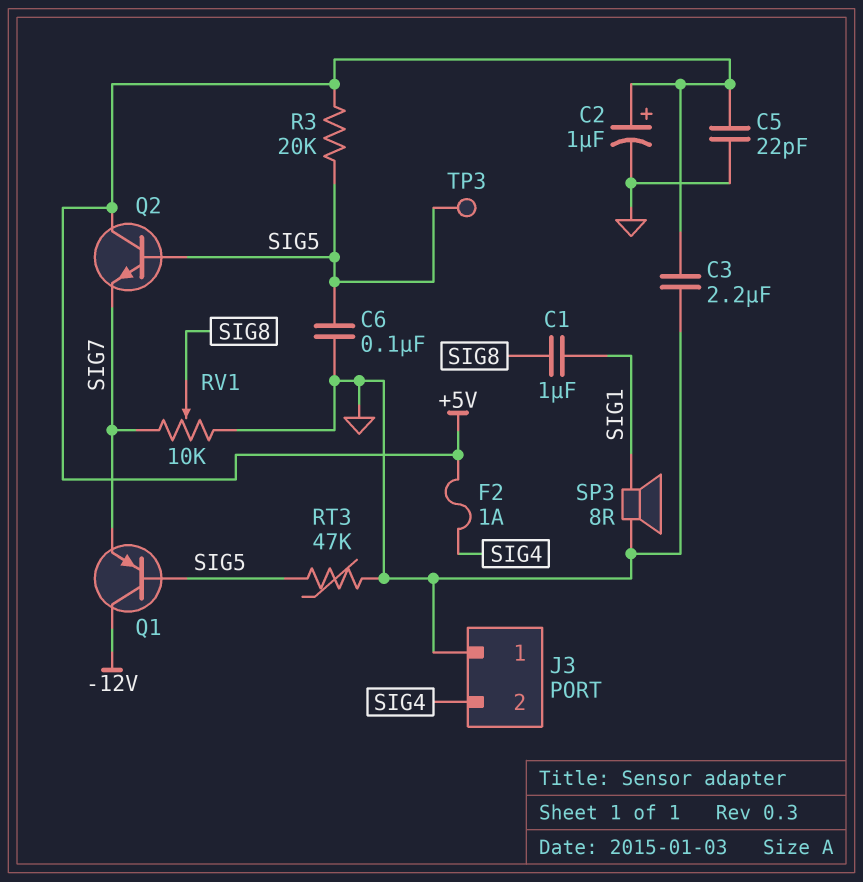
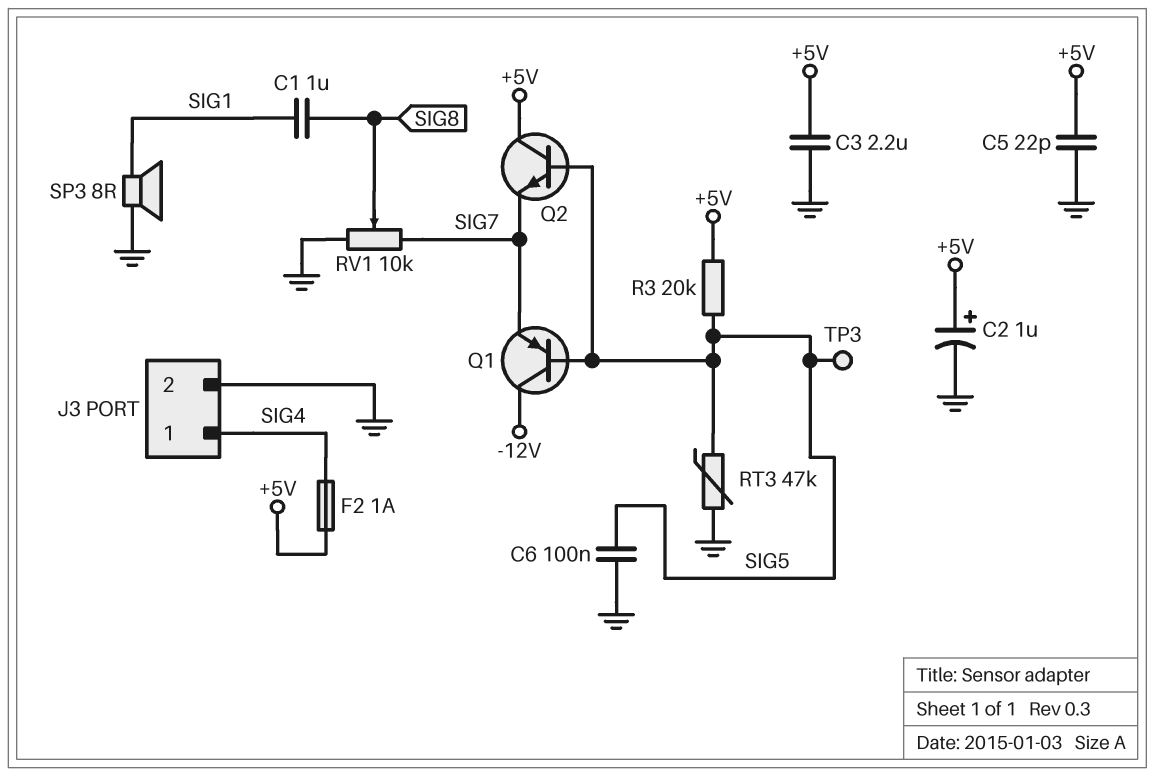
J3 pin 1: GND -> SIG4
J3 pin 2: SIG4 -> GND

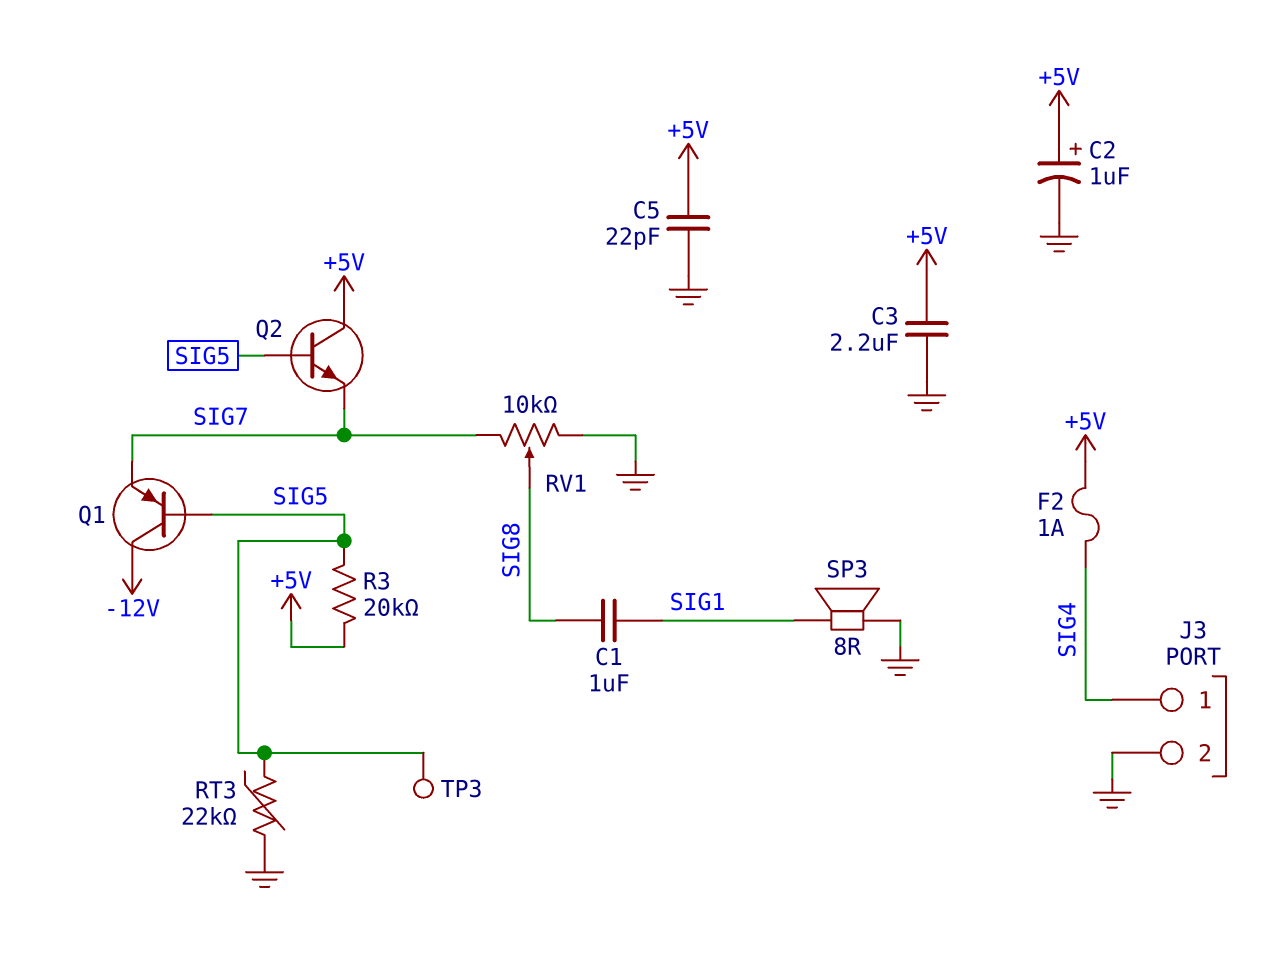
C6: 100nF (GND, SIG5) -> none
RT3: 47k (GND, SIG5) -> 22k (GND, SIG5)

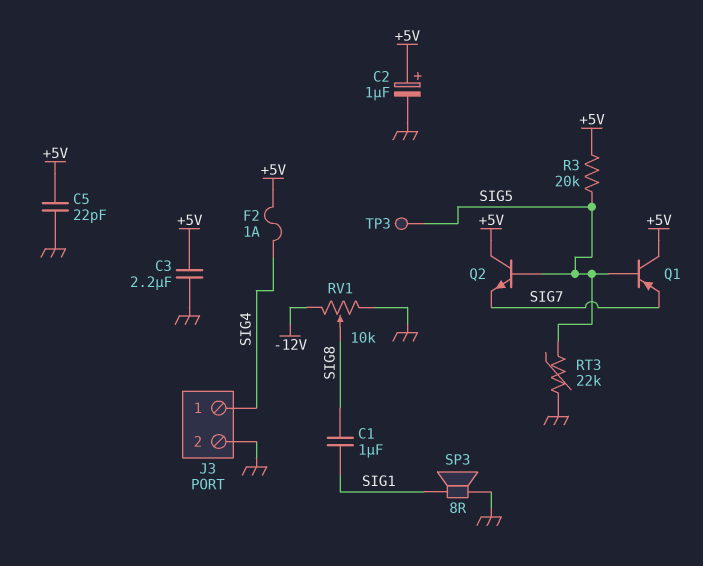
Q1: PNP (B SIG5, C -12V, E SIG7) -> PNP (B SIG5, C +5V, E SIG7)
RV1: 10k (GND, SIG7, wiper SIG8) -> 10k (-12V, GND, wiper SIG8)

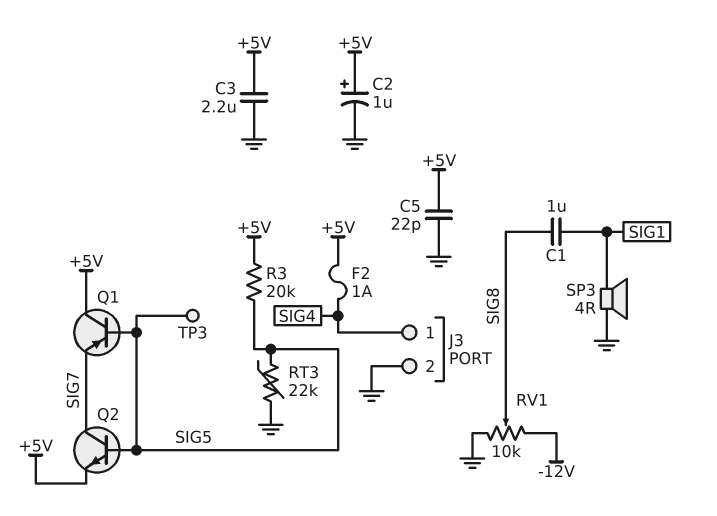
Q2: NPN (B SIG5, C +5V, E SIG7) -> NPN (B SIG5, C SIG7, E +5V)
SP3: speaker 8R (GND, SIG1) -> speaker 4R (GND, SIG1)

